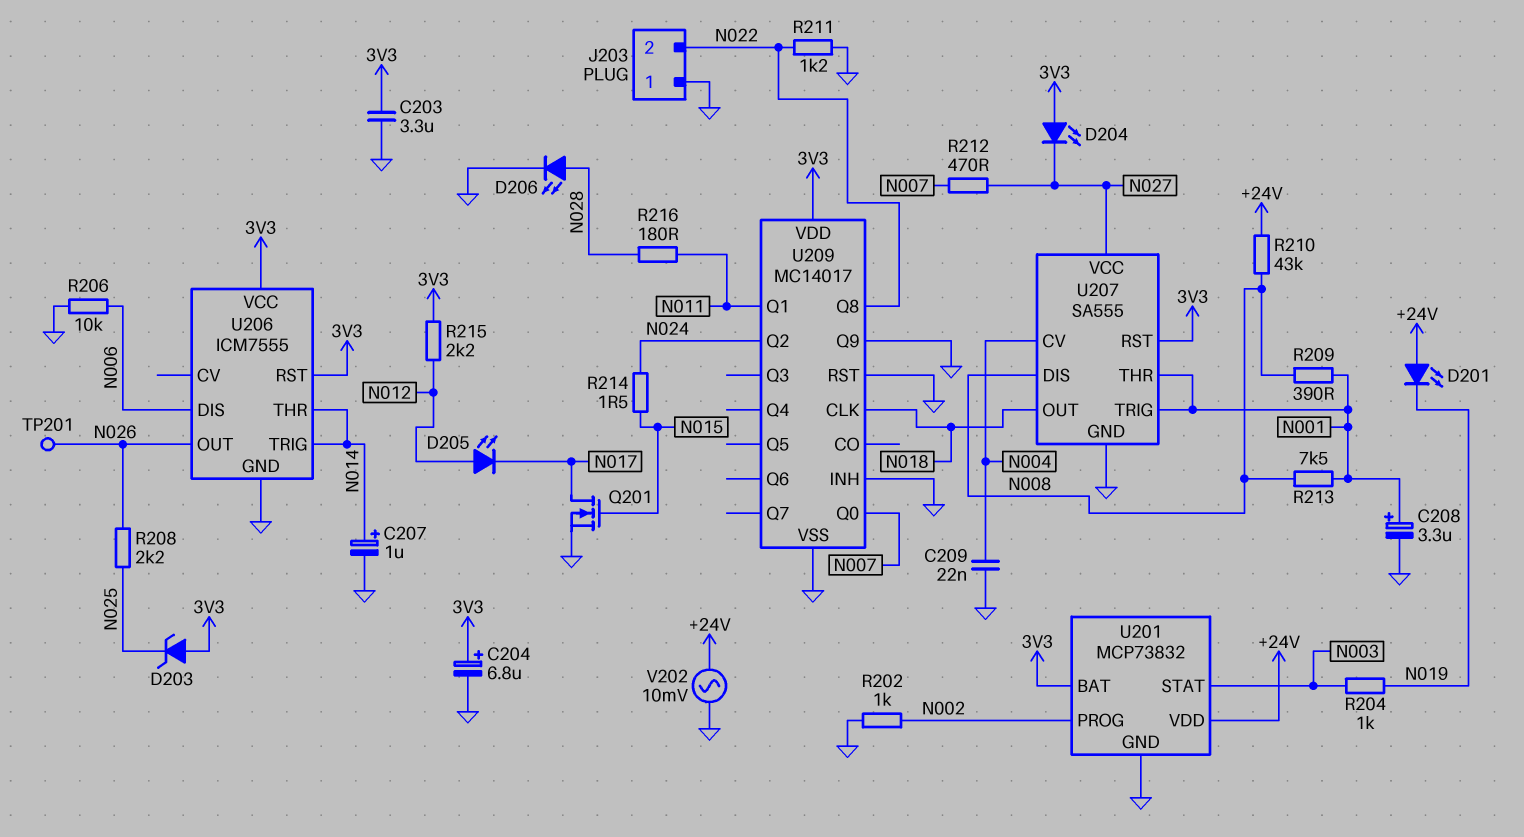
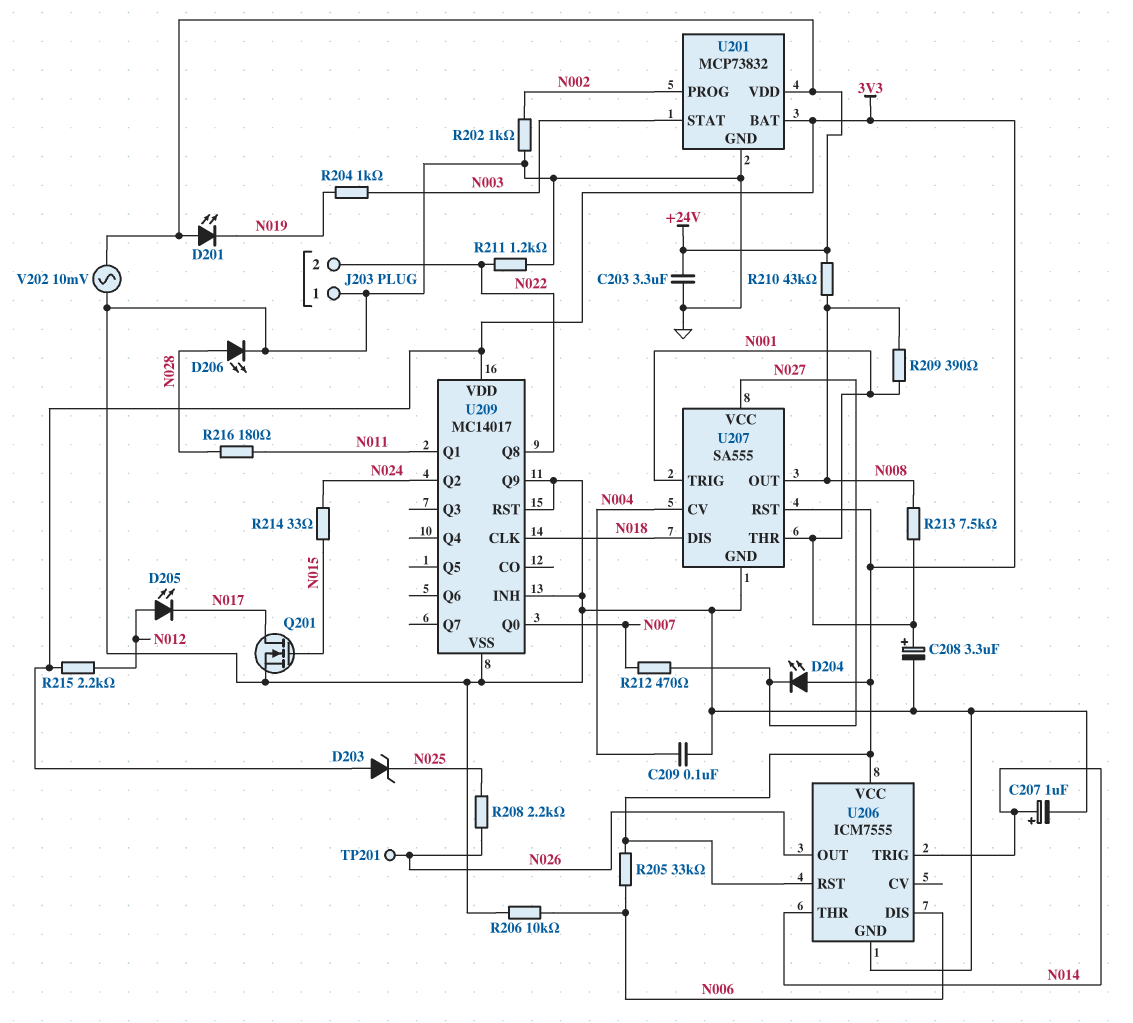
C203: 3.3uF (3V3, GND) -> 3.3uF (+24V, GND)
C204: 6.8uF (plus 3V3, minus GND) -> none
C209: 22nF (GND, N004) -> 100nF (GND, N004)
R205: none -> 33k (3V3, N006)
R214: 1.5 (N015, N024) -> 33 (N015, N024)
U207 pin DIS: N008 -> N018
U207 pin OUT: N018 -> N008

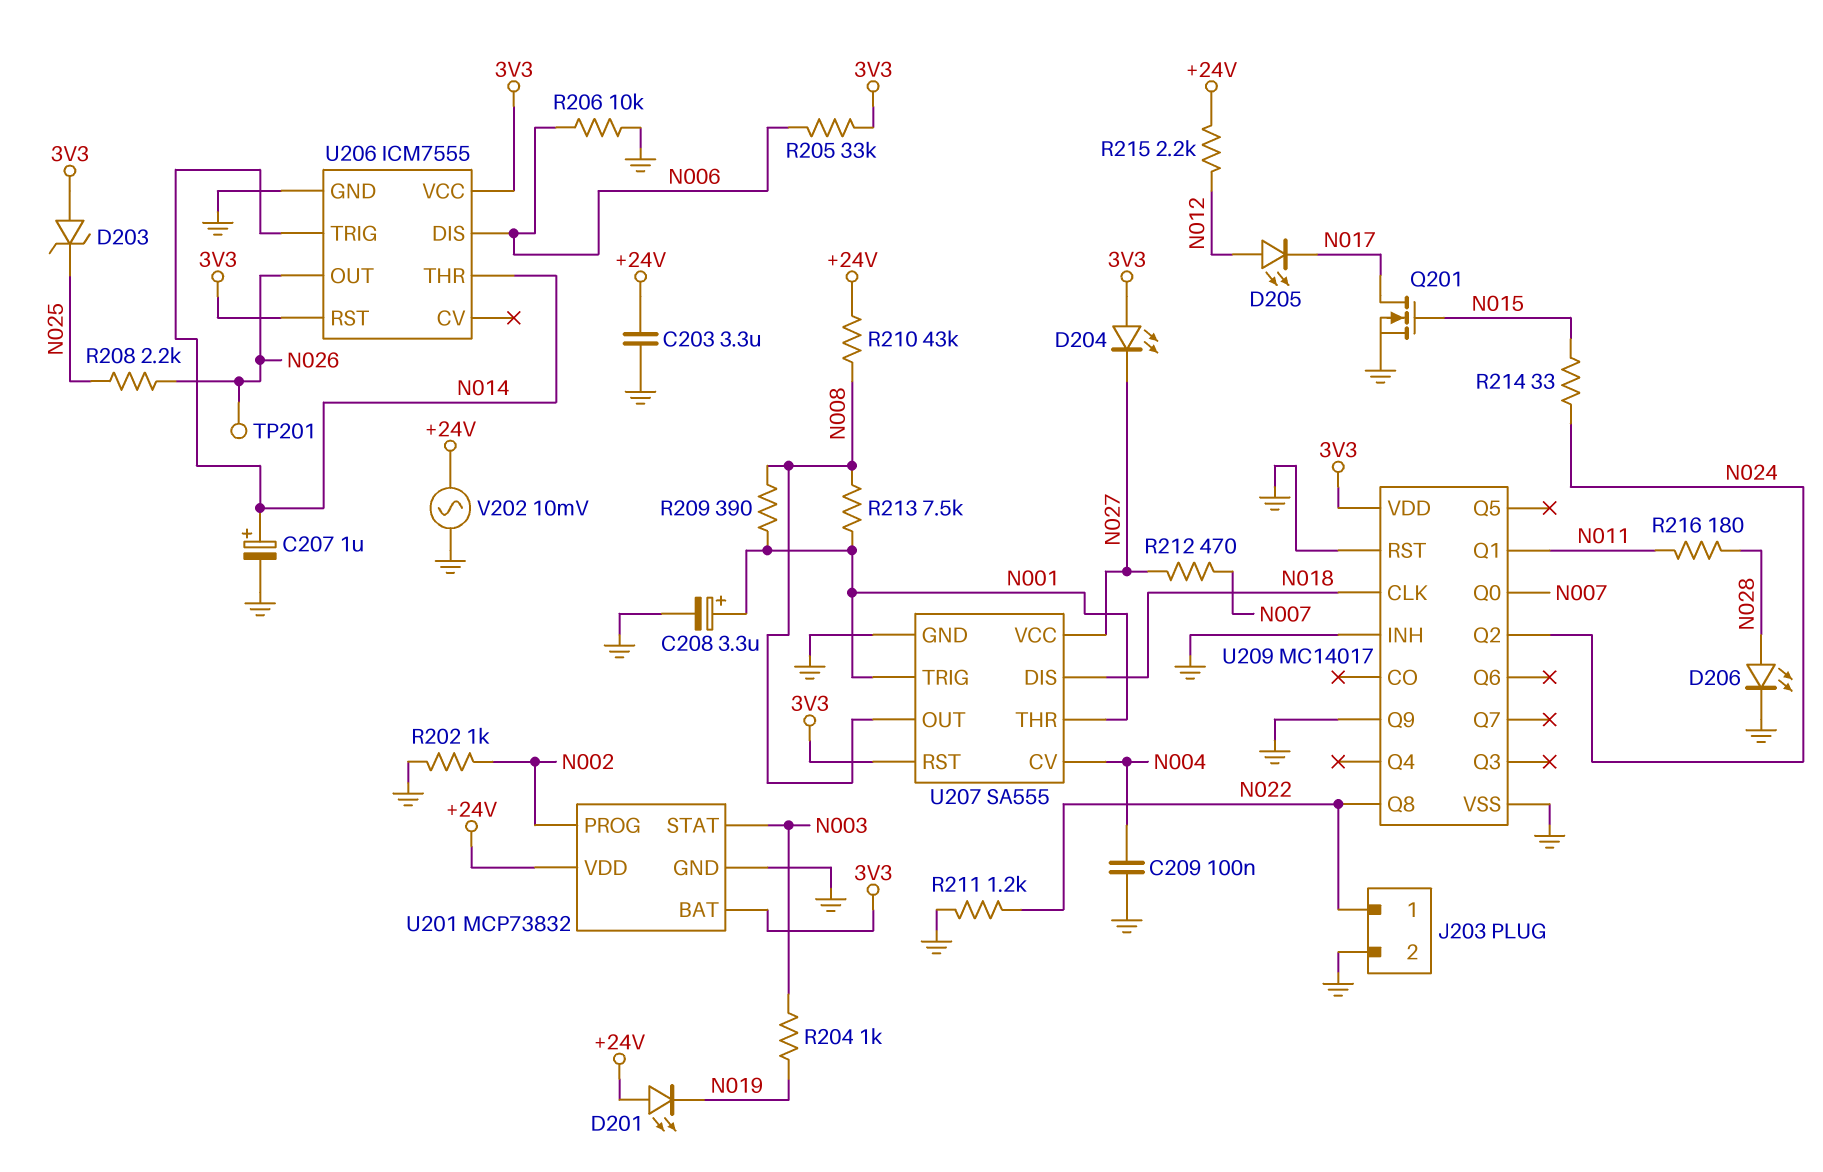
J203 pin 1: GND -> N022
J203 pin 2: N022 -> GND
R215: 2.2k (3V3, N012) -> 2.2k (+24V, N012)

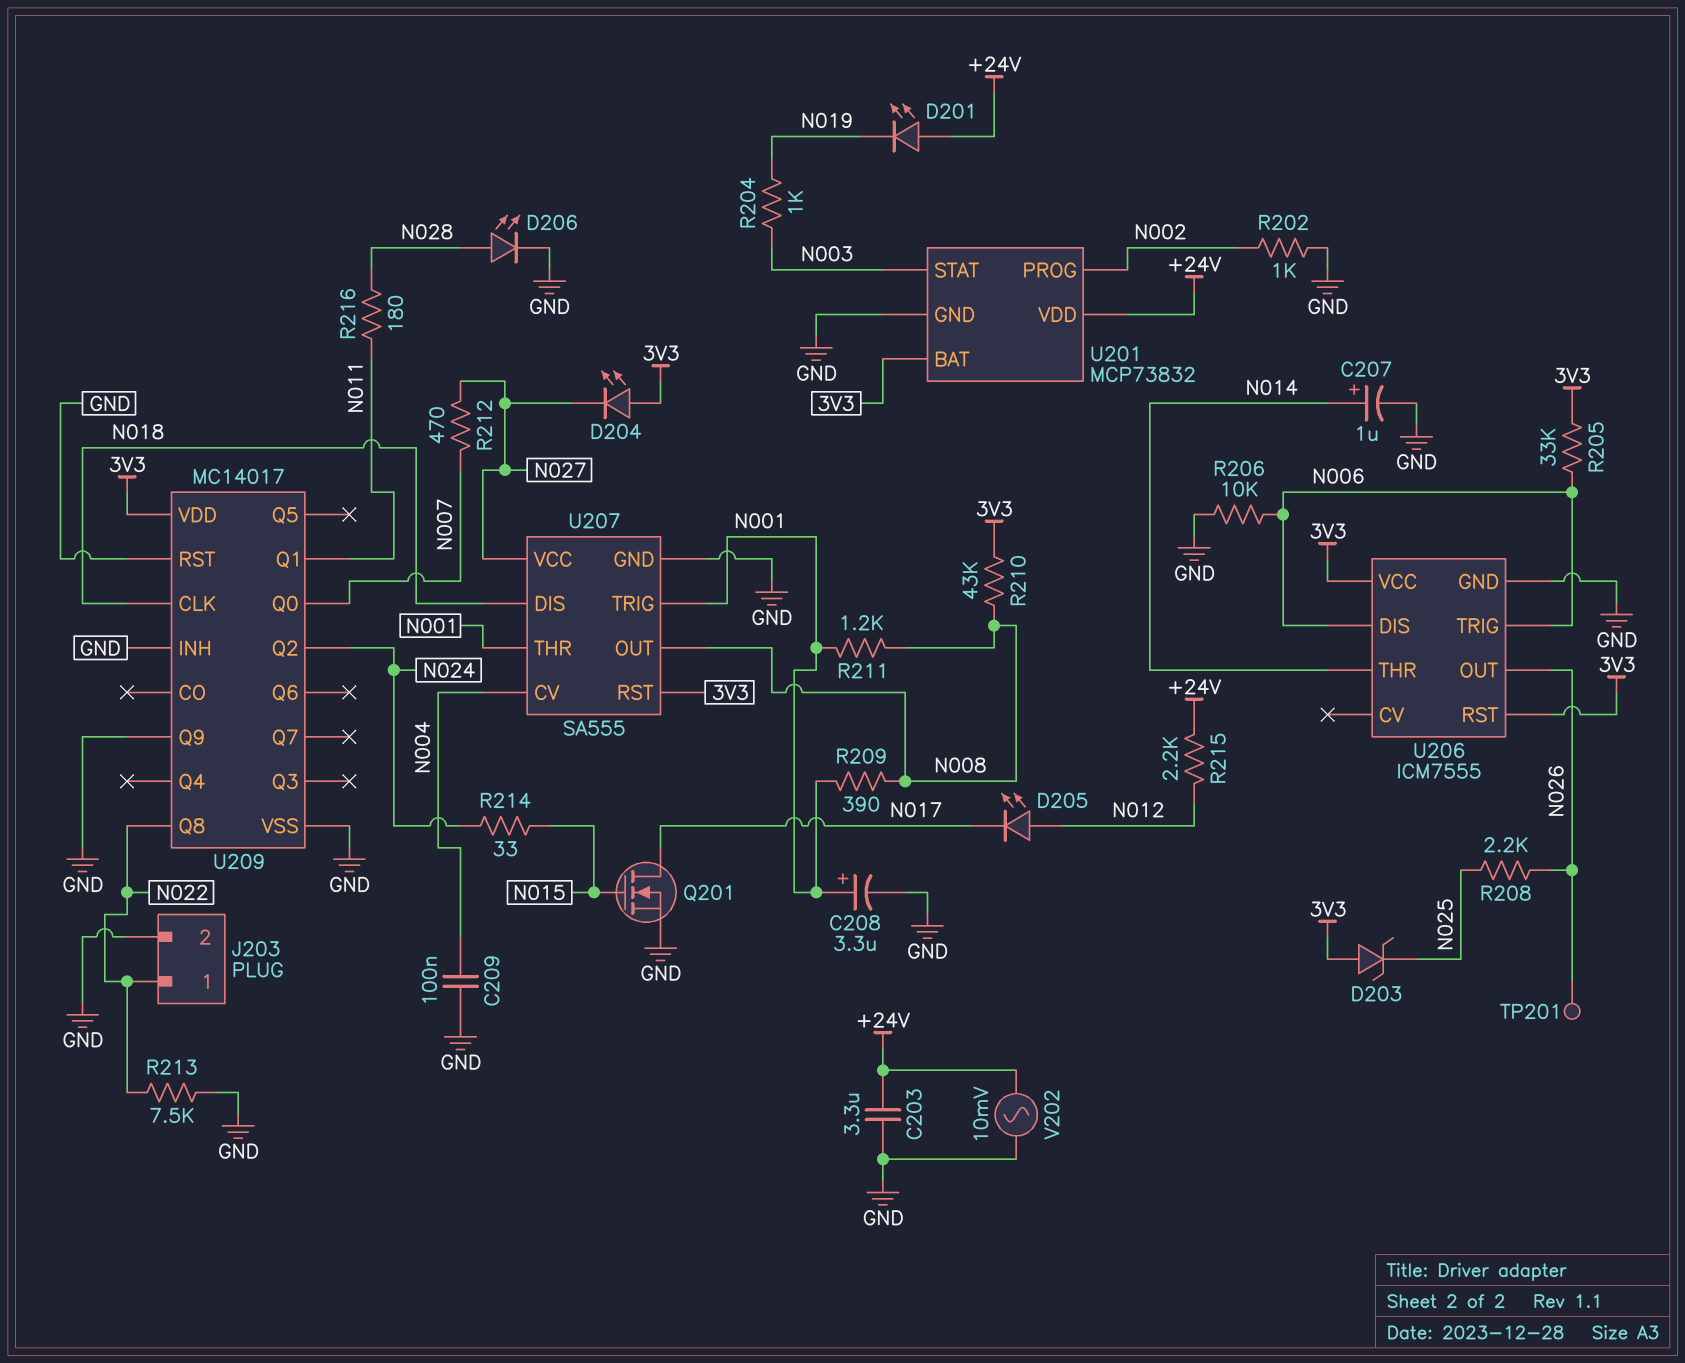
R210: 43k (+24V, N008) -> 43k (3V3, N008)
R211: 1.2k (GND, N022) -> 1.2k (N001, N008)
R213: 7.5k (N001, N008) -> 7.5k (GND, N022)
U206 pin TRIG: N014 -> N006

